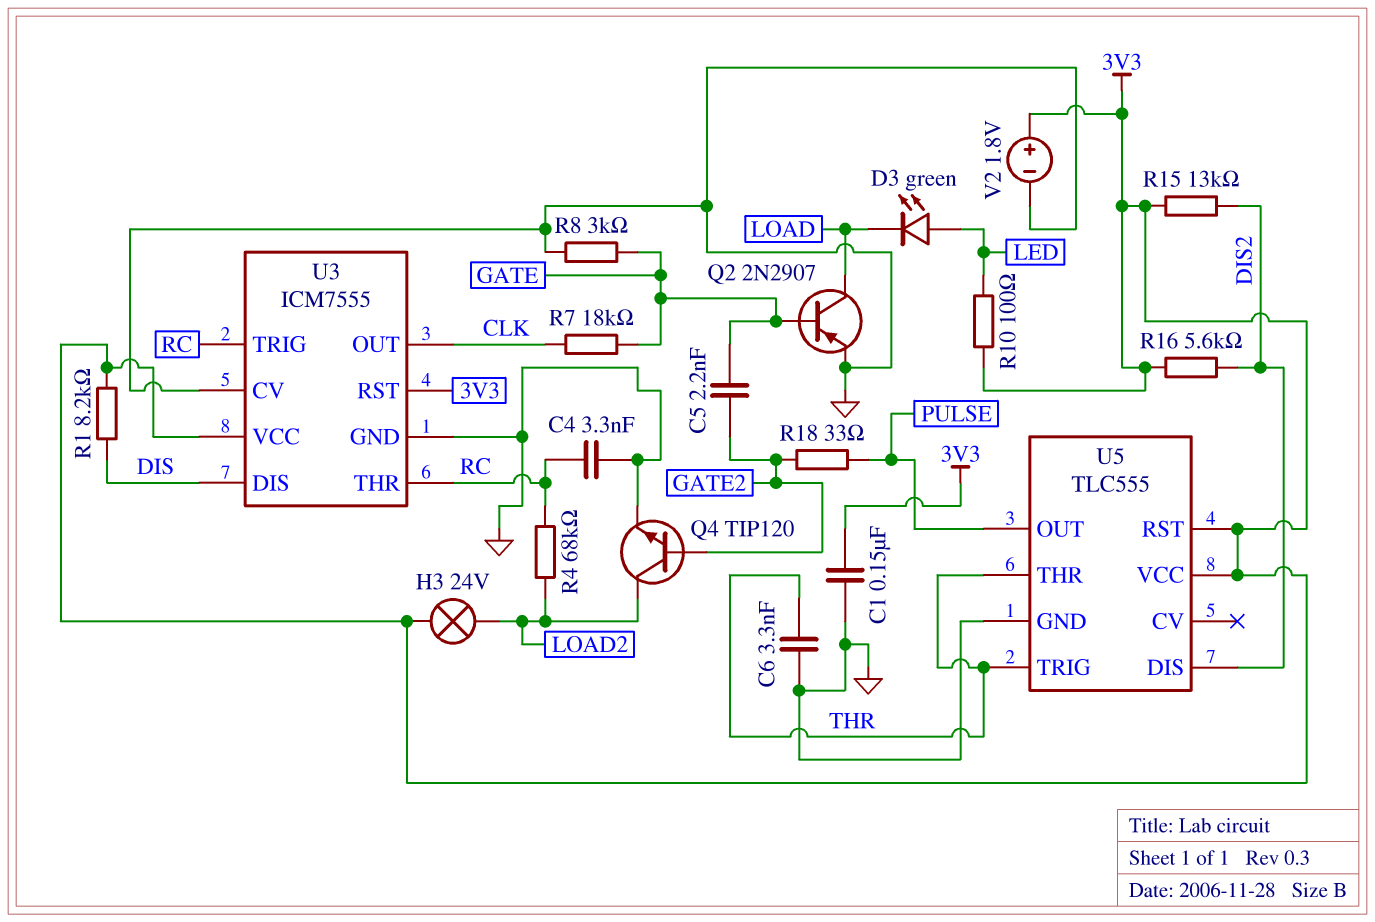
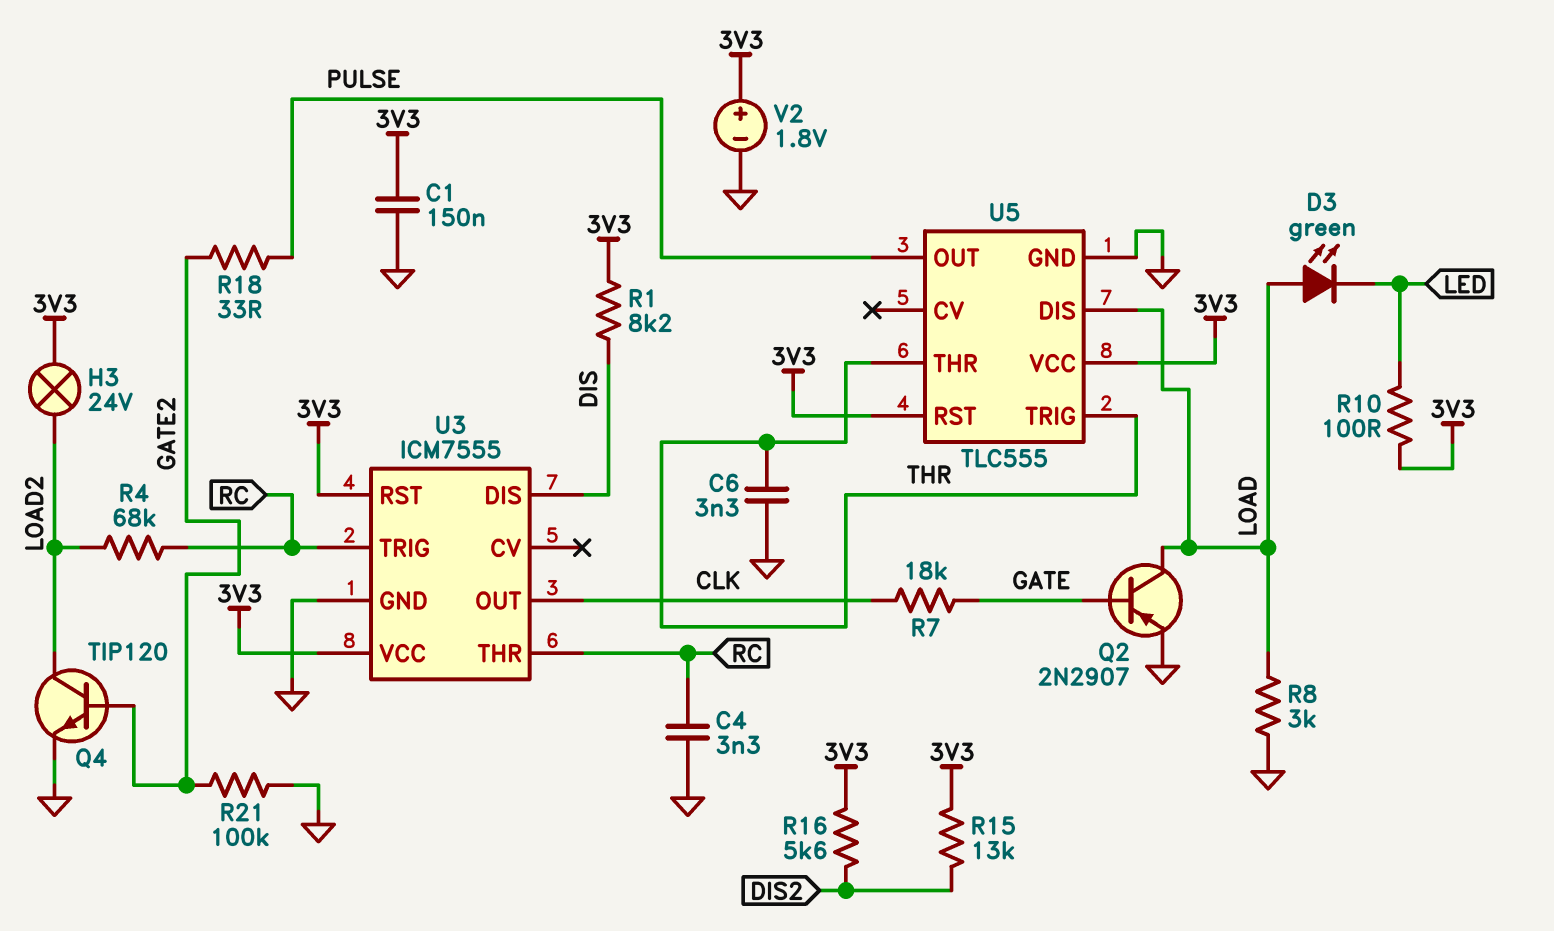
C5: 2.2nF (GATE, GATE2) -> none
D3: LED green (A LED, K LOAD) -> LED green (A LOAD, K LED)
R8: 3k (GATE, GND) -> 3k (GND, LOAD)
R21: none -> 100k (GATE2, GND)
U3 pin CV: GND -> none
U5 pin DIS: DIS2 -> LOAD

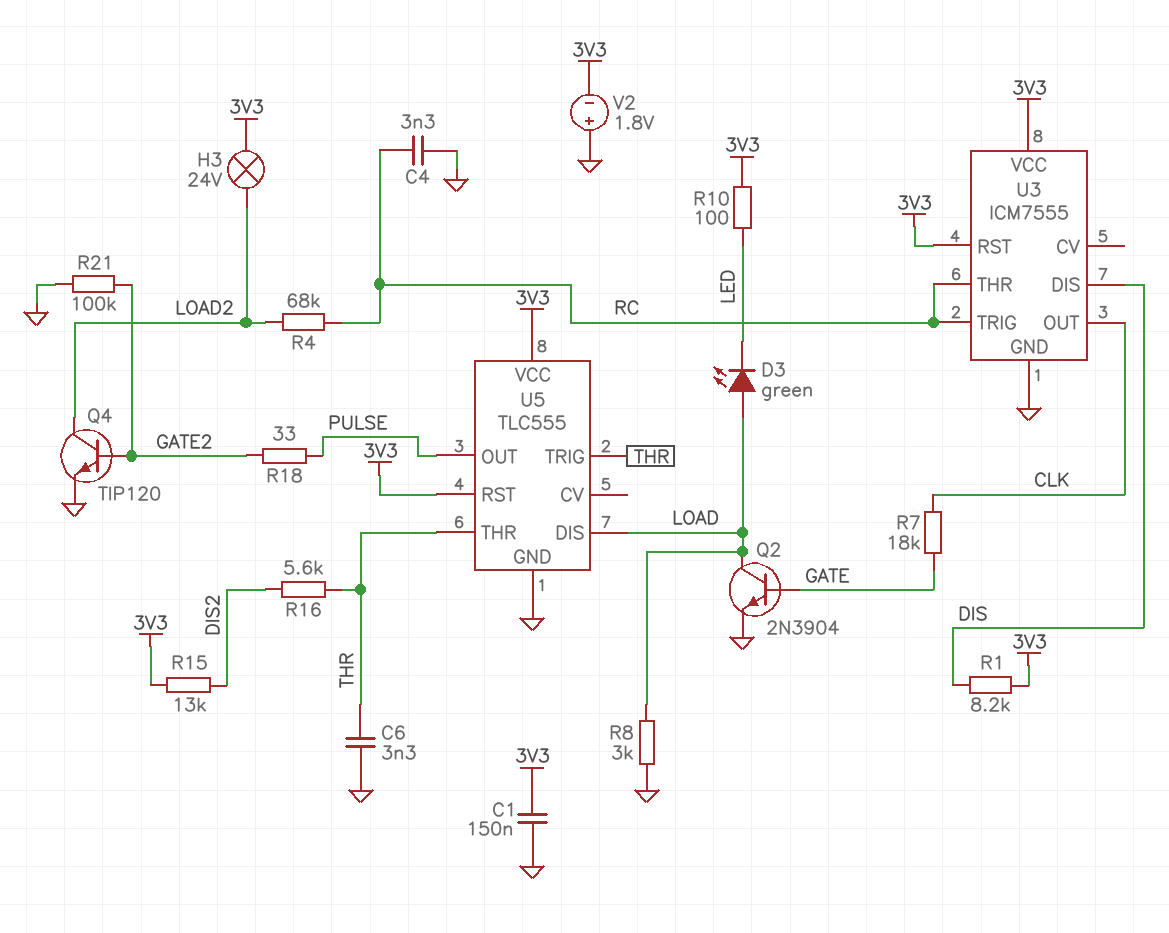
Q2: PNP 2N2907 (B GATE, C LOAD, E GND) -> NPN 2N3904 (B GATE, C LOAD, E GND)
R16: 5.6k (3V3, DIS2) -> 5.6k (DIS2, THR)
V2: 1.8V (plus 3V3, minus GND) -> 1.8V (plus GND, minus 3V3)

